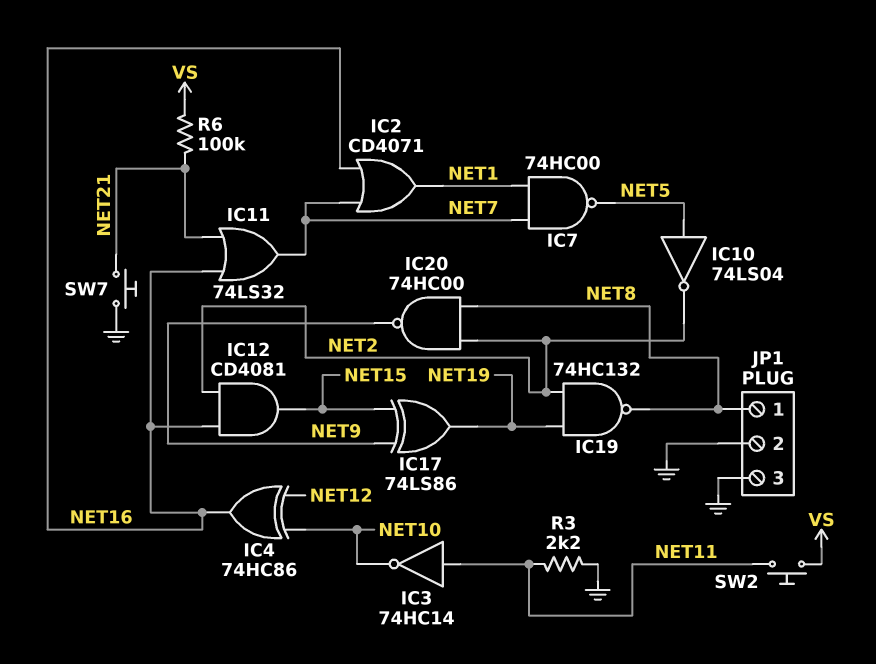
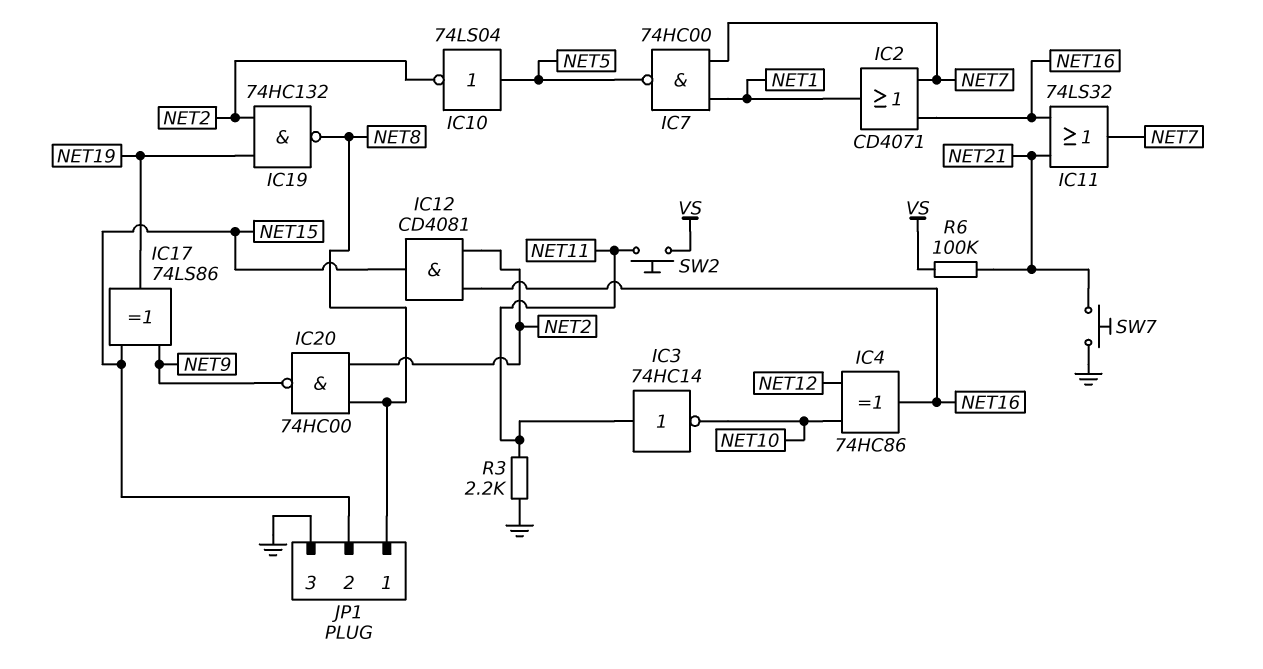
JP1 pin 2: GND -> NET15

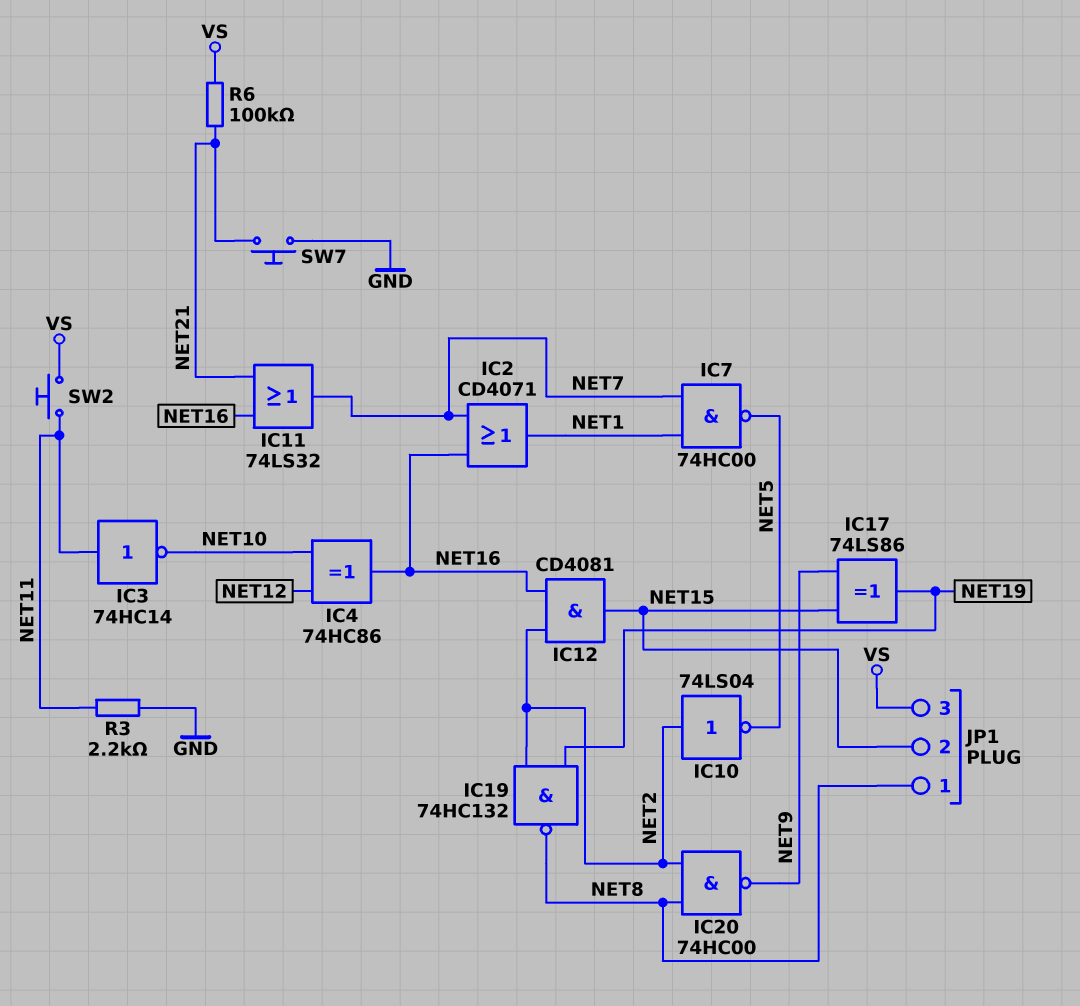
IC10: NOT 74LS04 (in NET5, out NET2) -> NOT 74LS04 (in NET2, out NET5)
JP1 pin 3: GND -> VS

